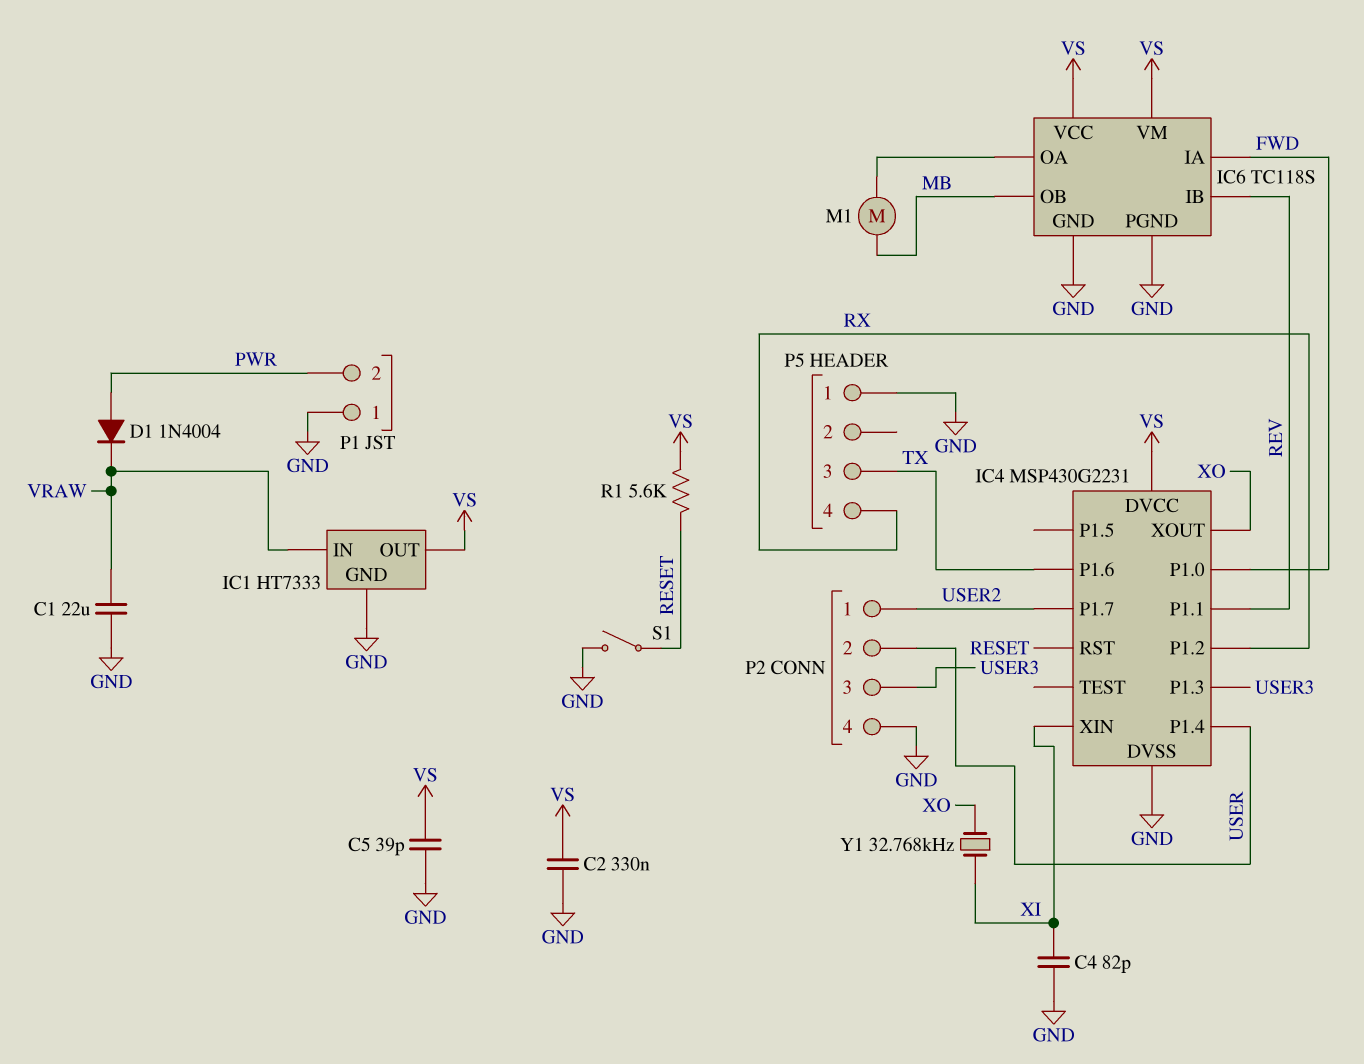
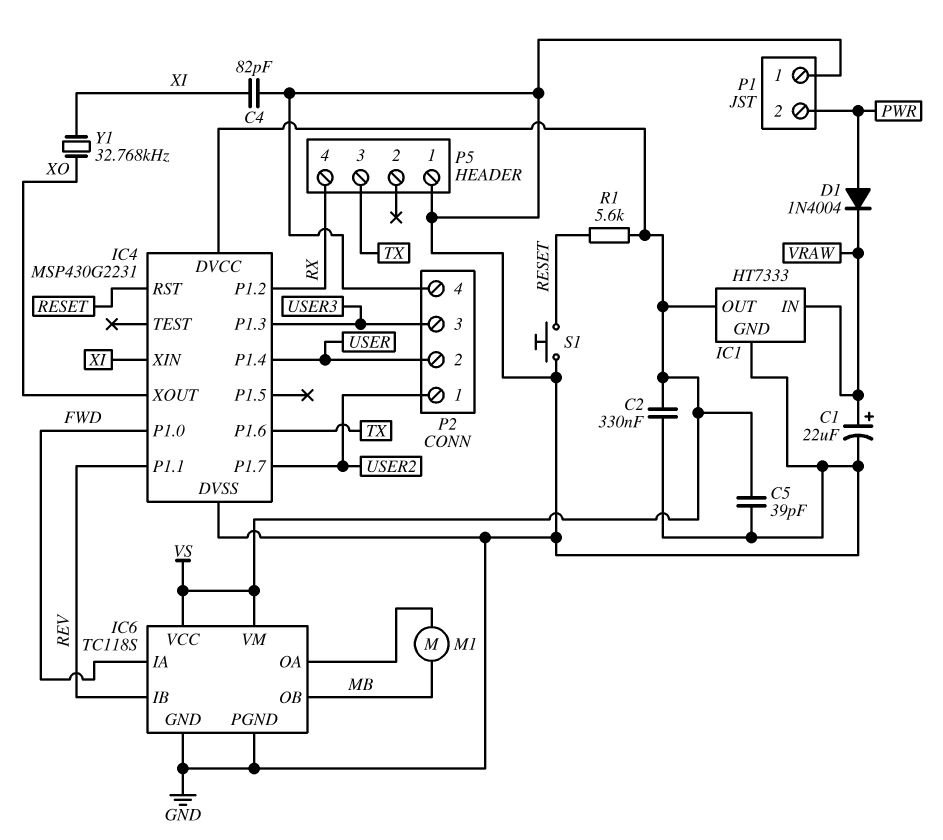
C1: 22uF (GND, VRAW) -> 22uF (plus VRAW, minus GND)
S1: switch (GND, RESET) -> button (GND, RESET)

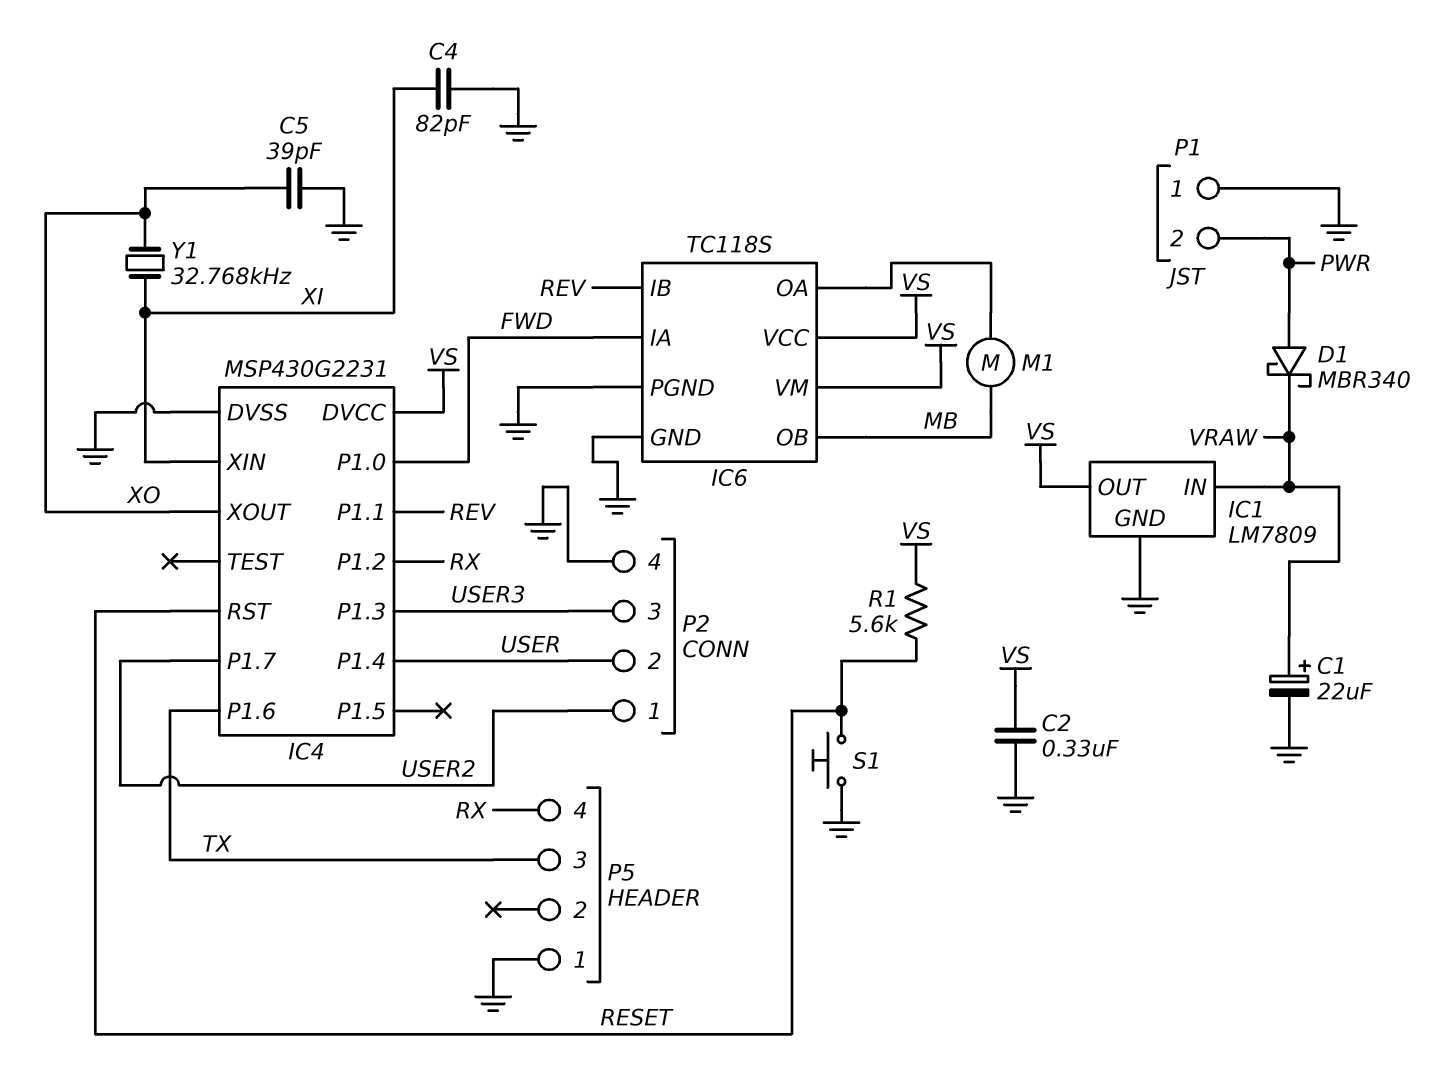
C5: 39pF (GND, VS) -> 39pF (GND, XO)
D1: diode 1N4004 (A PWR, K VRAW) -> schottky MBR340 (A PWR, K VRAW)
IC1: HT7333 -> LM7809

